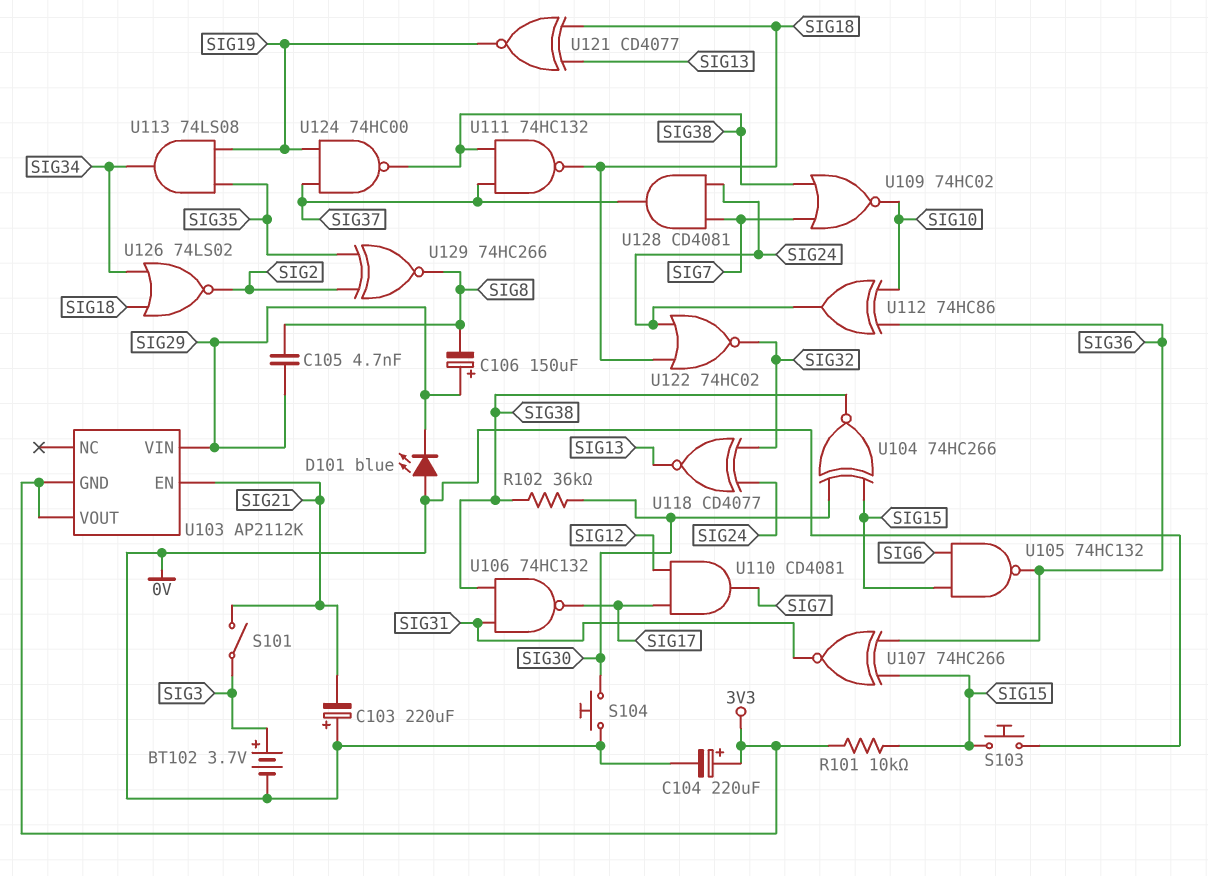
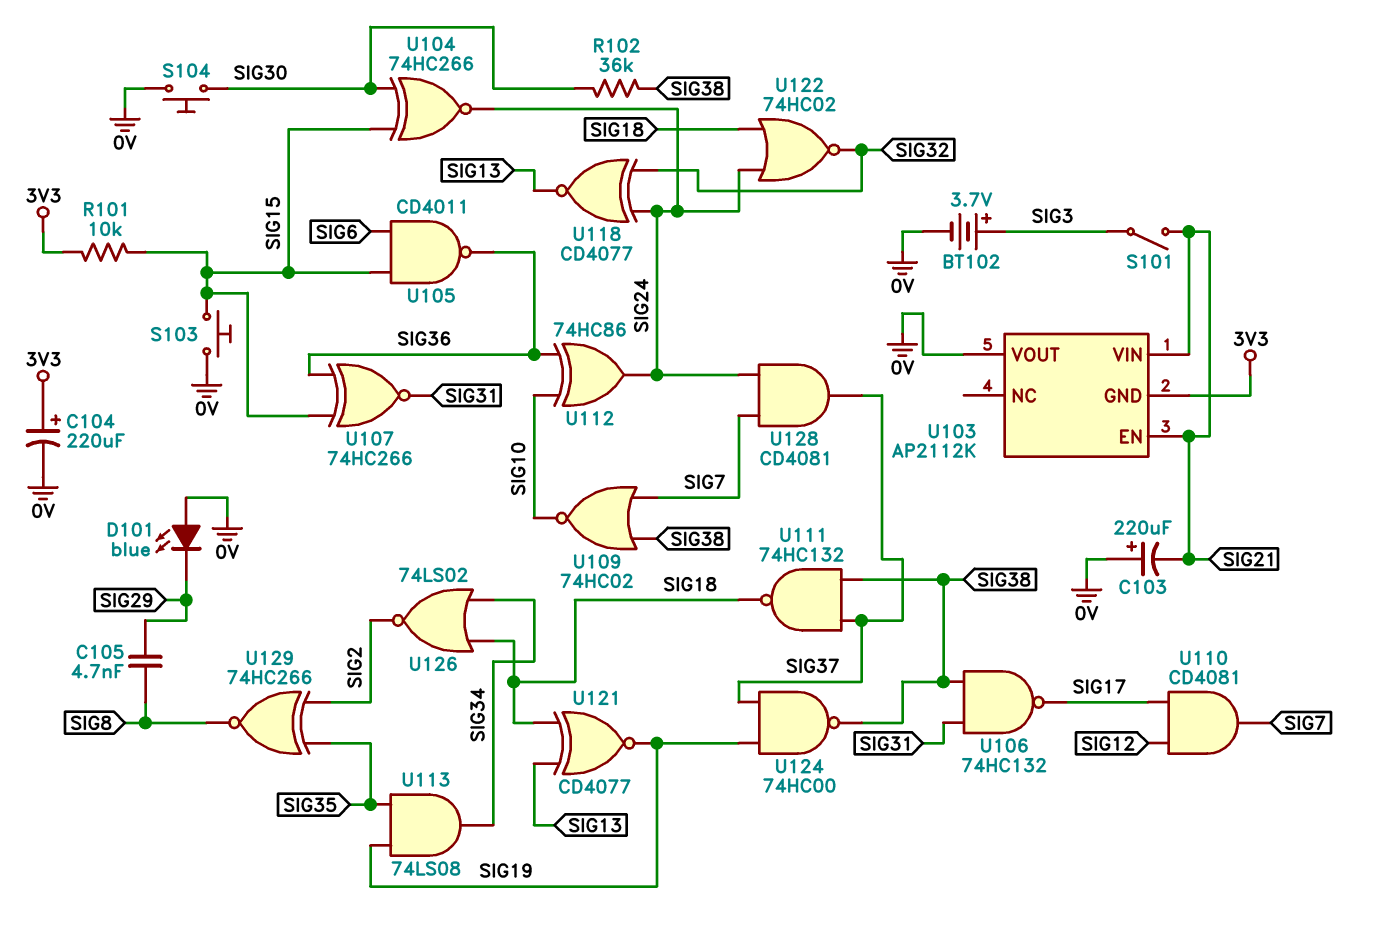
C106: 150uF (plus SIG29, minus SIG8) -> none
U103 pin VIN: SIG29 -> SIG21
U103 pin VOUT: 3V3 -> 0V
U104: XNOR 74HC266 (in SIG15, in SIG30, out SIG38) -> XNOR 74HC266 (in SIG15, in SIG30, out SIG24)
U105: NAND 74HC132 (in SIG6, in SIG15, out SIG36) -> NAND CD4011 (in SIG6, in SIG15, out SIG36)

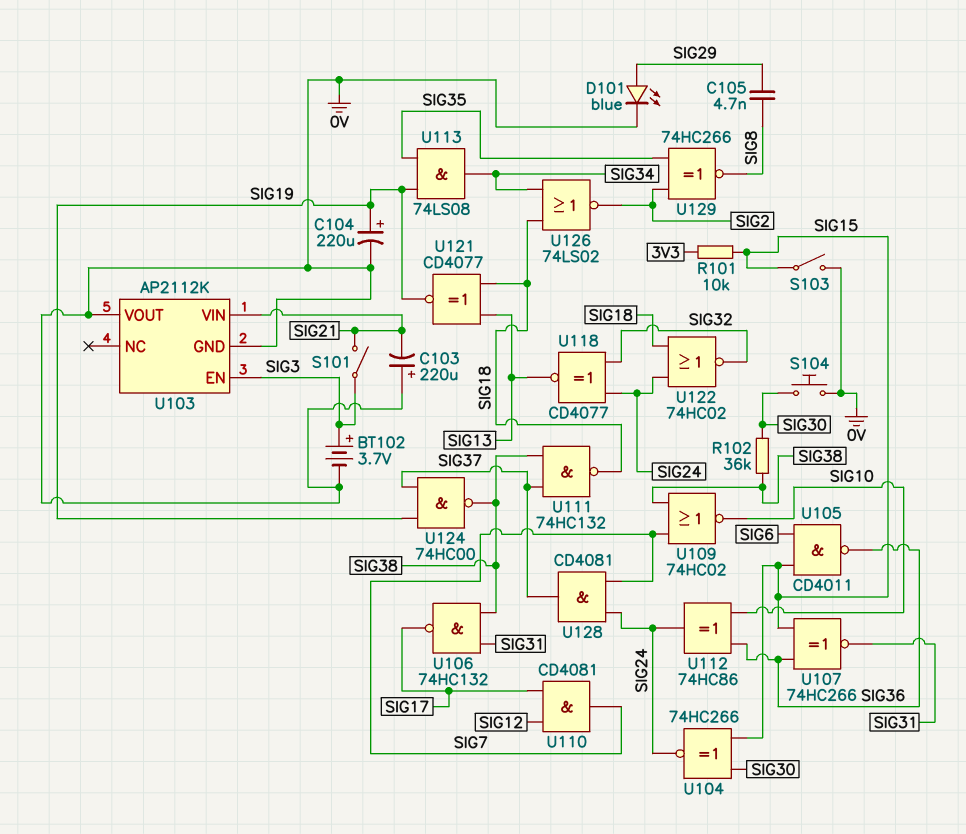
C104: 220uF (plus 3V3, minus 0V) -> 220uF (plus SIG19, minus 0V)
D101: LED blue (A 0V, K SIG29) -> LED blue (A SIG29, K 0V)
S103: button (0V, SIG15) -> switch (0V, SIG15)
U103 pin EN: SIG21 -> SIG3
U103 pin GND: 3V3 -> 0V

